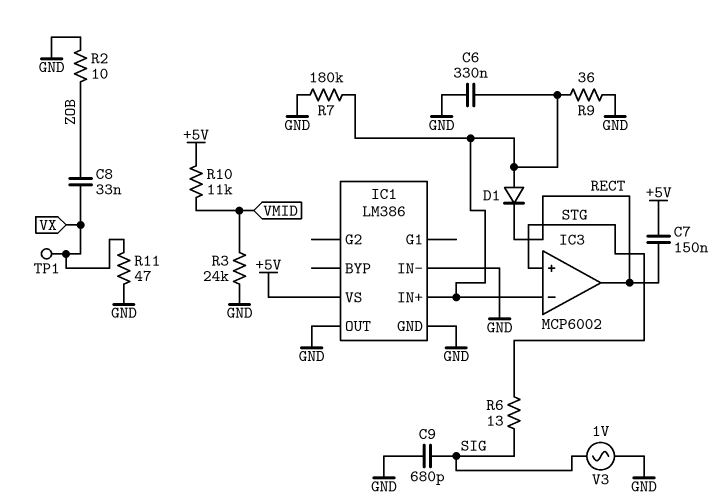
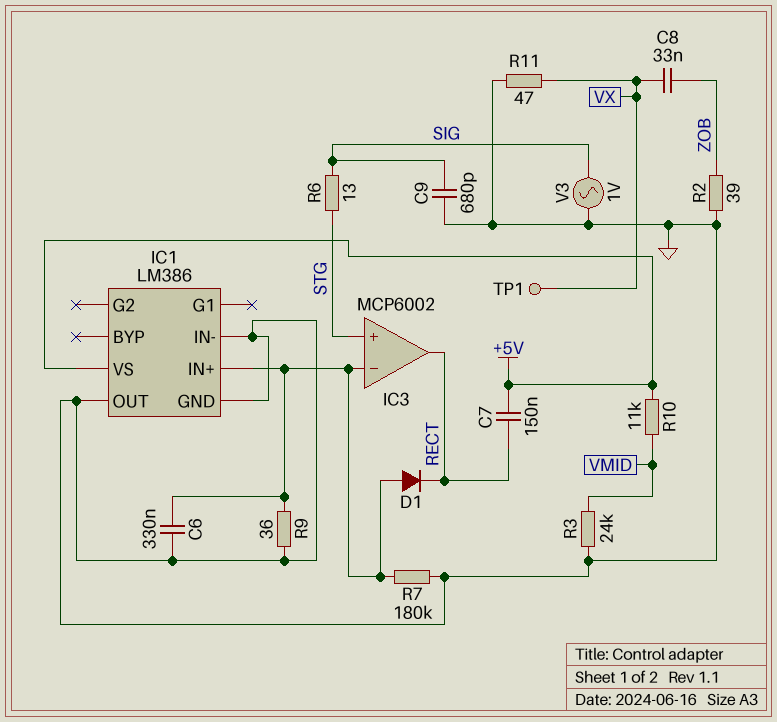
R2: 10 (GND, ZOB) -> 39 (GND, ZOB)

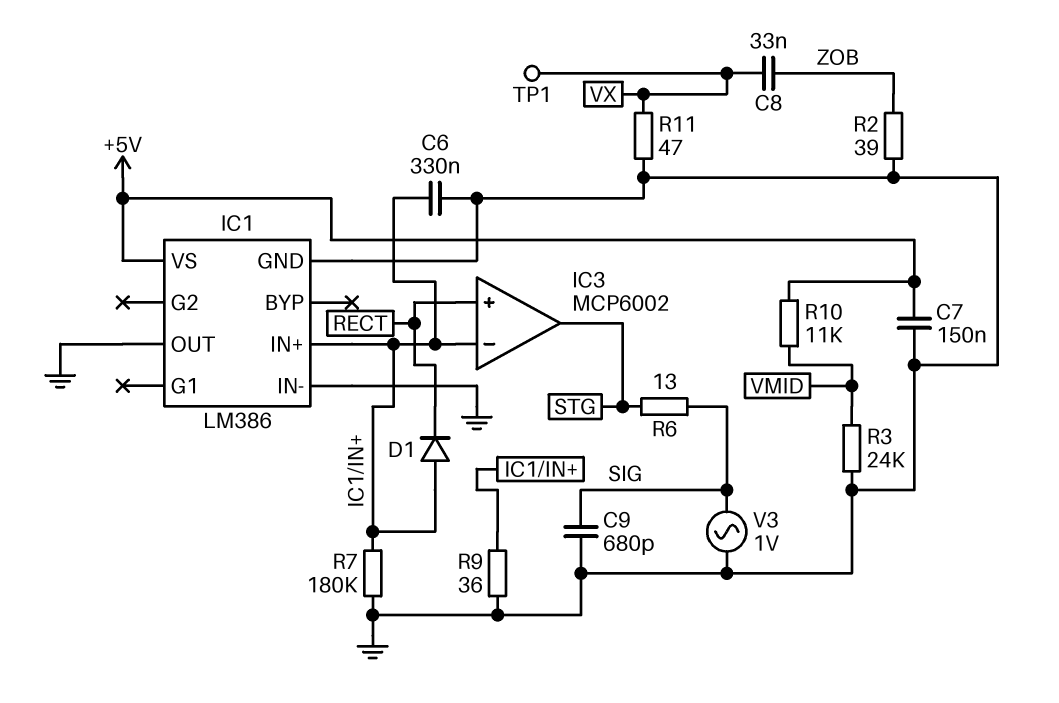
C7: 150nF (+5V, RECT) -> 150nF (+5V, GND)
IC3 pin in+: STG -> RECT
IC3 pin out: RECT -> STG

